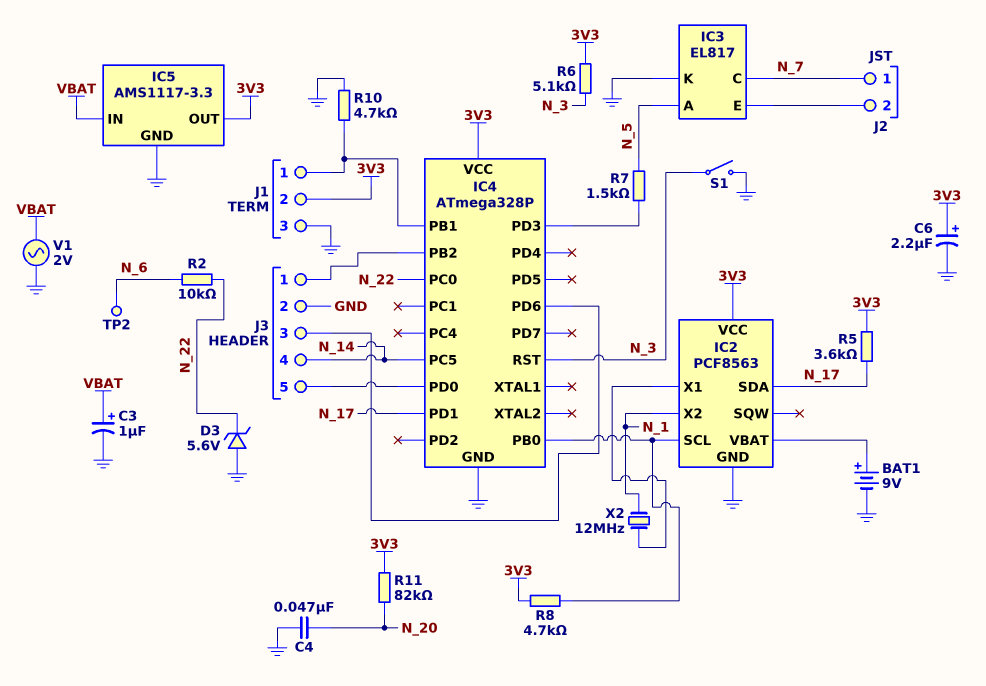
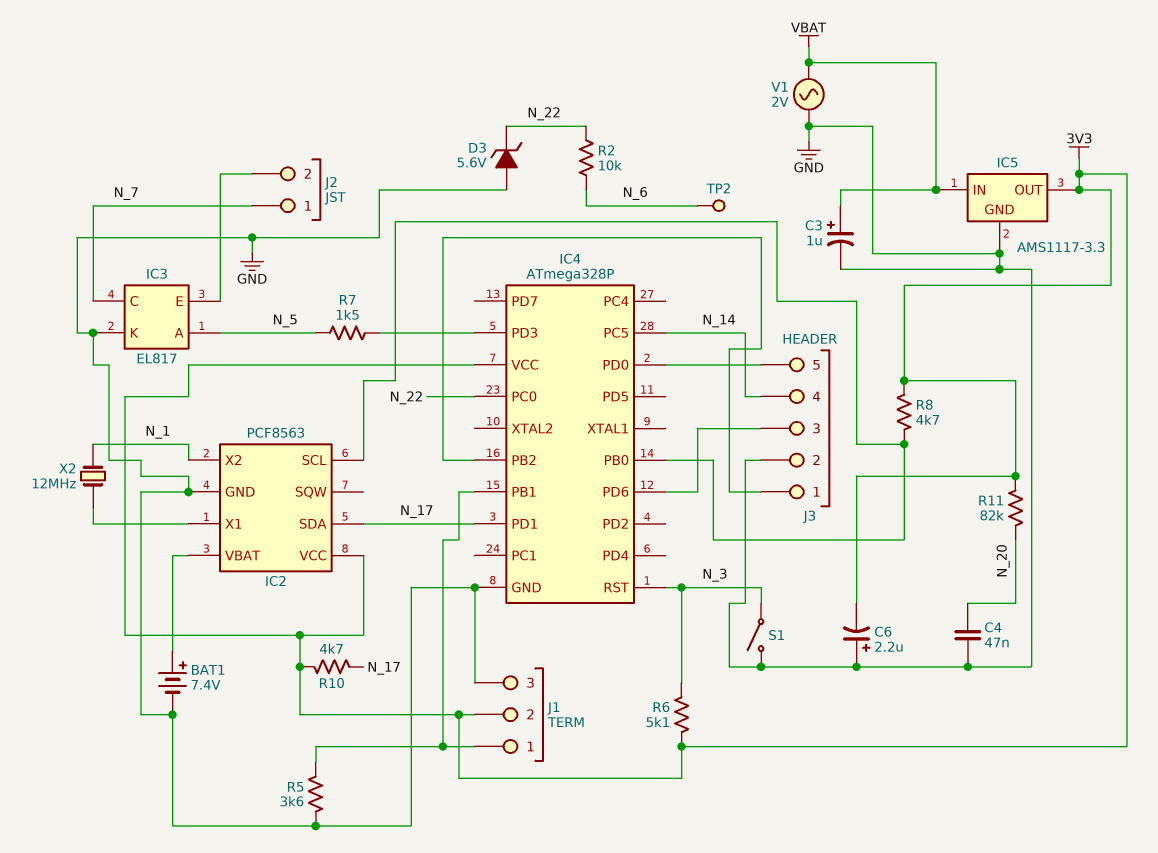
BAT1: 9V (plus IC2/VBAT, minus GND) -> 7.4V (plus IC2/VBAT, minus GND)
C6: 2.2uF (plus 3V3, minus GND) -> 2.2uF (plus GND, minus 3V3)
R5: 3.6k (3V3, N_17) -> 3.6k (GND, IC4/PB1)
R10: 4.7k (GND, IC4/PB1) -> 4.7k (3V3, N_17)

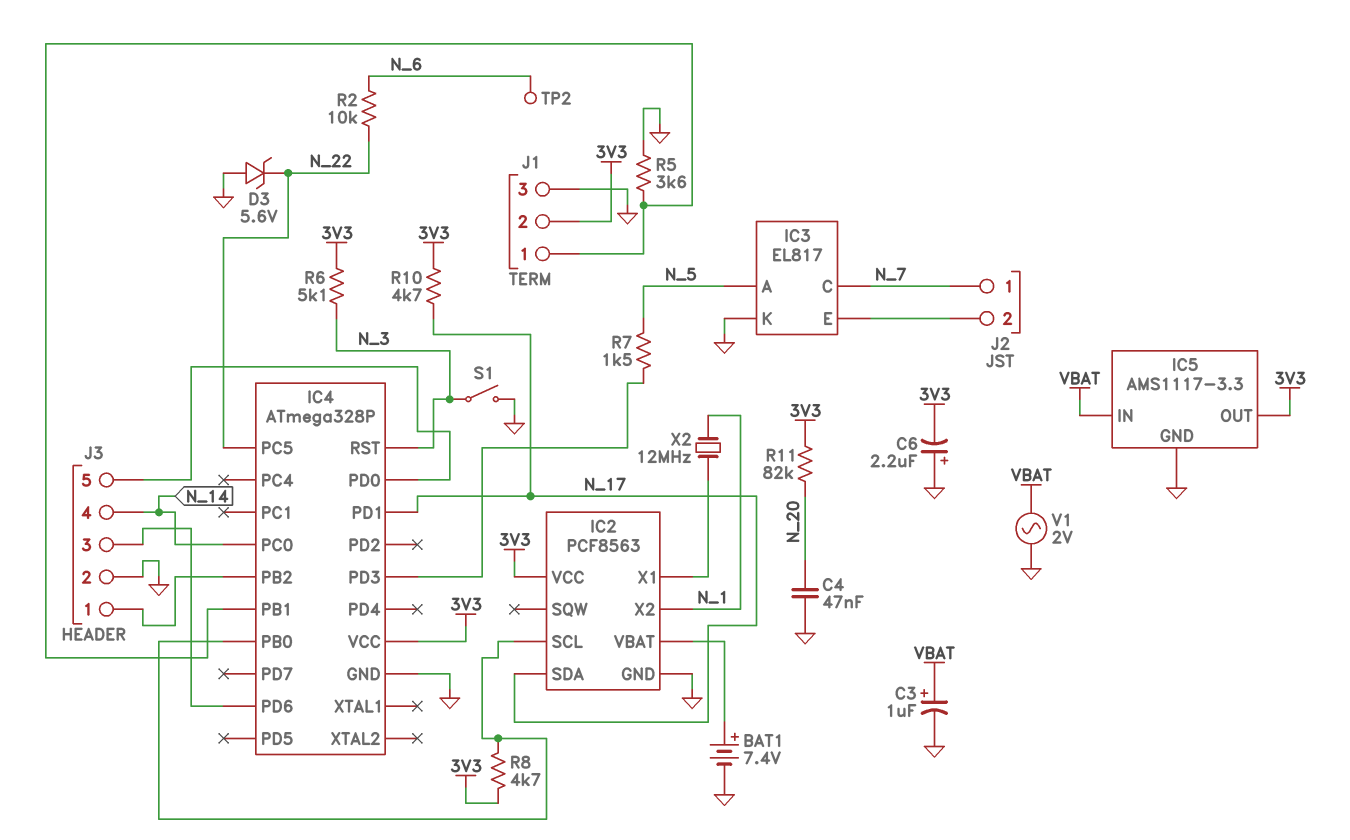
IC4 pin PC0: N_22 -> N_14
IC4 pin PC5: N_14 -> N_22

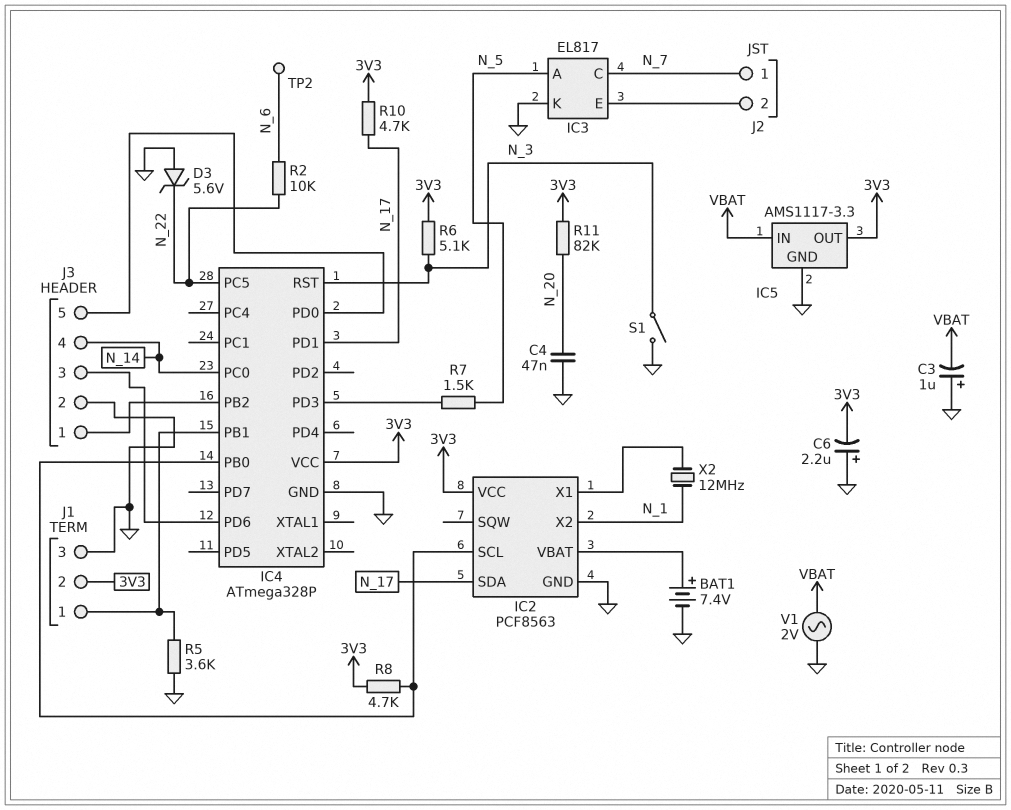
C3: 1uF (plus VBAT, minus GND) -> 1uF (plus GND, minus VBAT)

